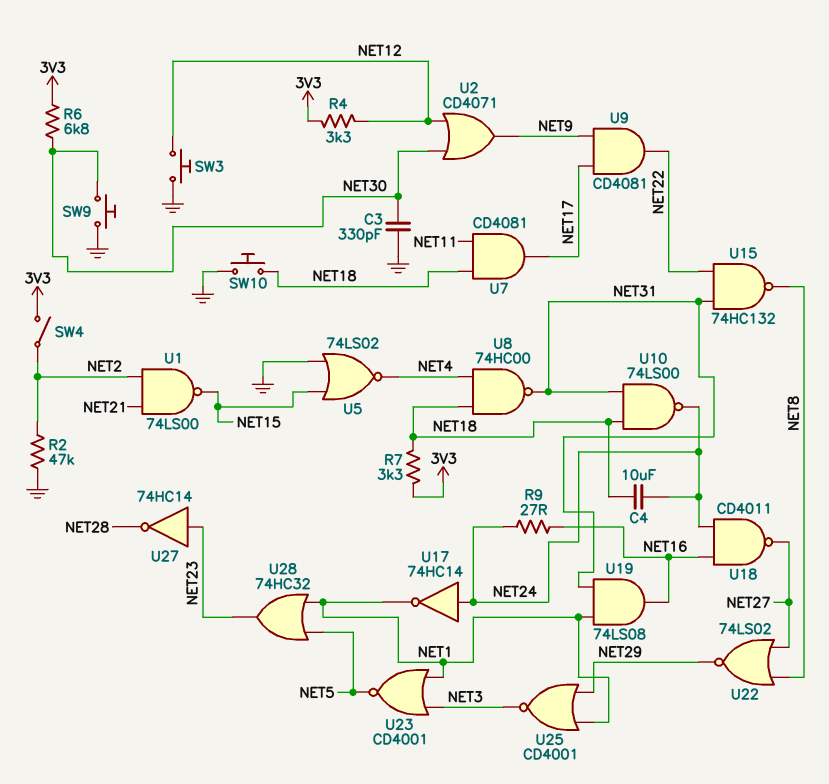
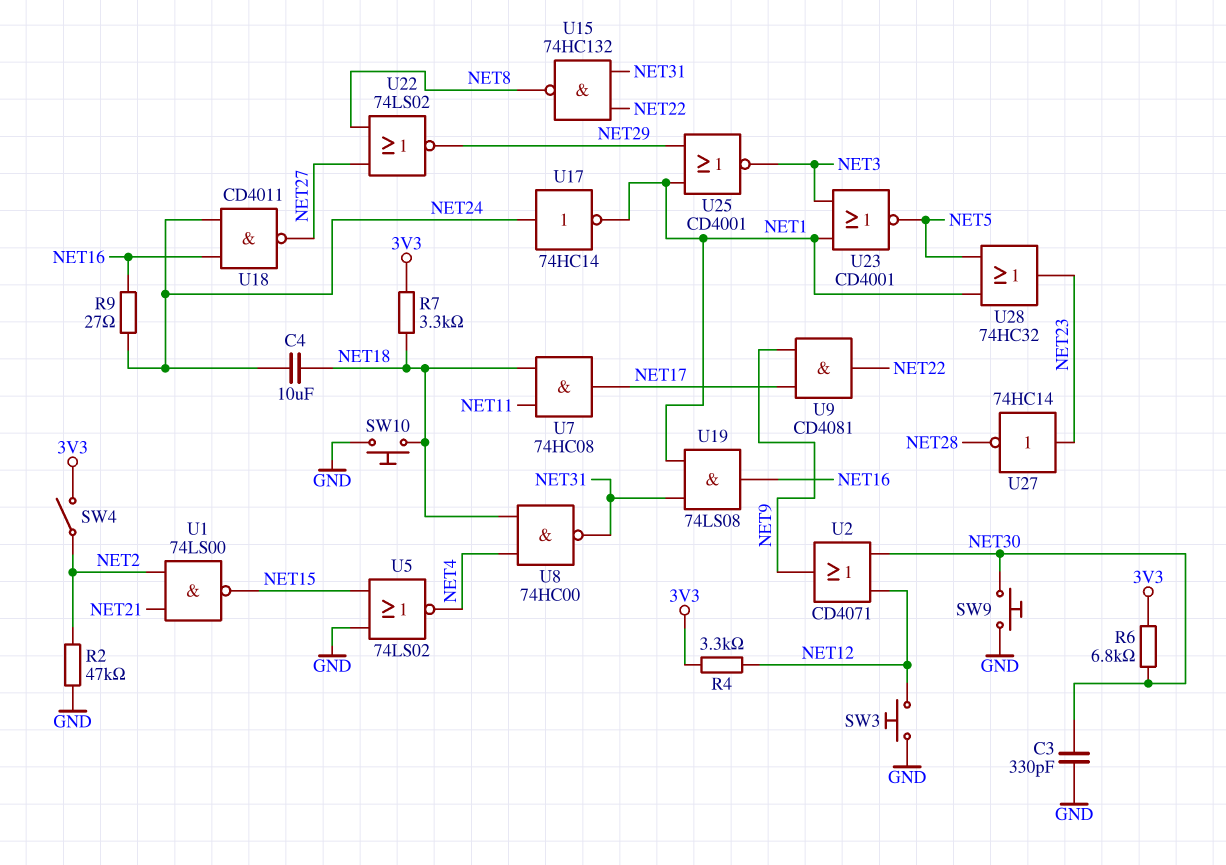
U7: AND CD4081 (in NET11, in NET18, out NET17) -> AND 74HC08 (in NET11, in NET18, out NET17)
U10: NAND 74LS00 (in NET18, in NET31, out NET24) -> none

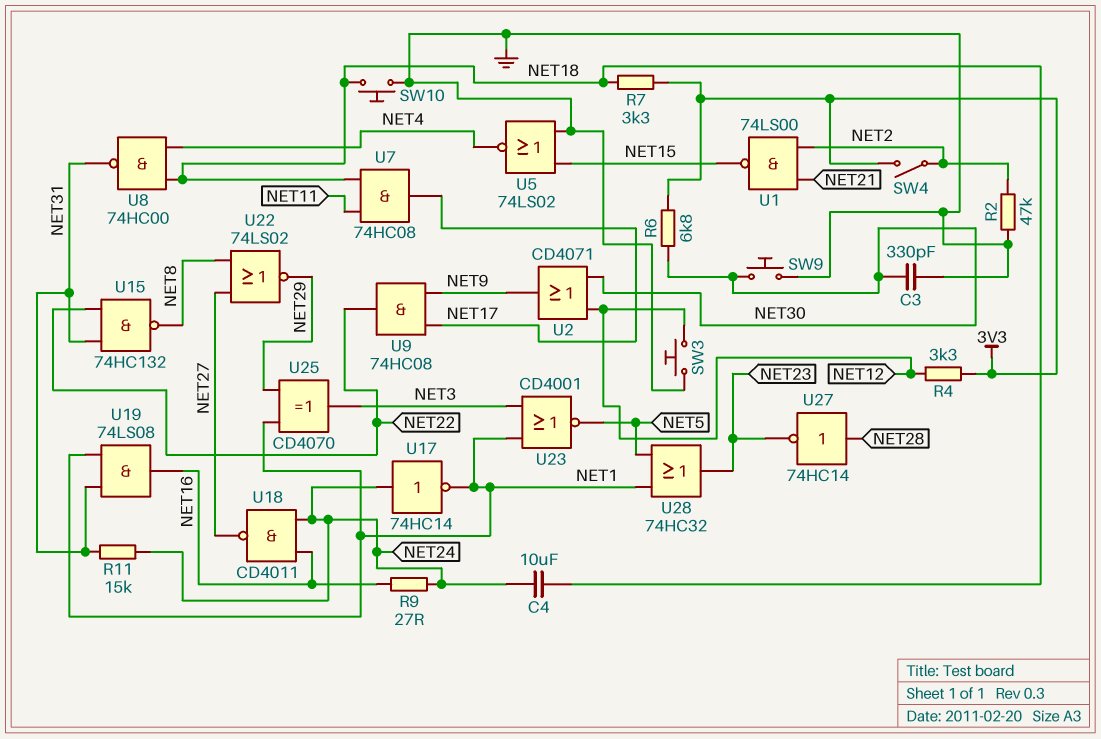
R11: none -> 15k (NET24, NET31)
U9: AND CD4081 (in NET9, in NET17, out NET22) -> AND 74HC08 (in NET9, in NET17, out NET22)
U25: NOR CD4001 (in NET1, in NET29, out NET3) -> XOR CD4070 (in NET1, in NET29, out NET3)
U27: NOT 74HC14 (in NET23, out NET28) -> NOT 74HC14 (in NET28, out NET23)

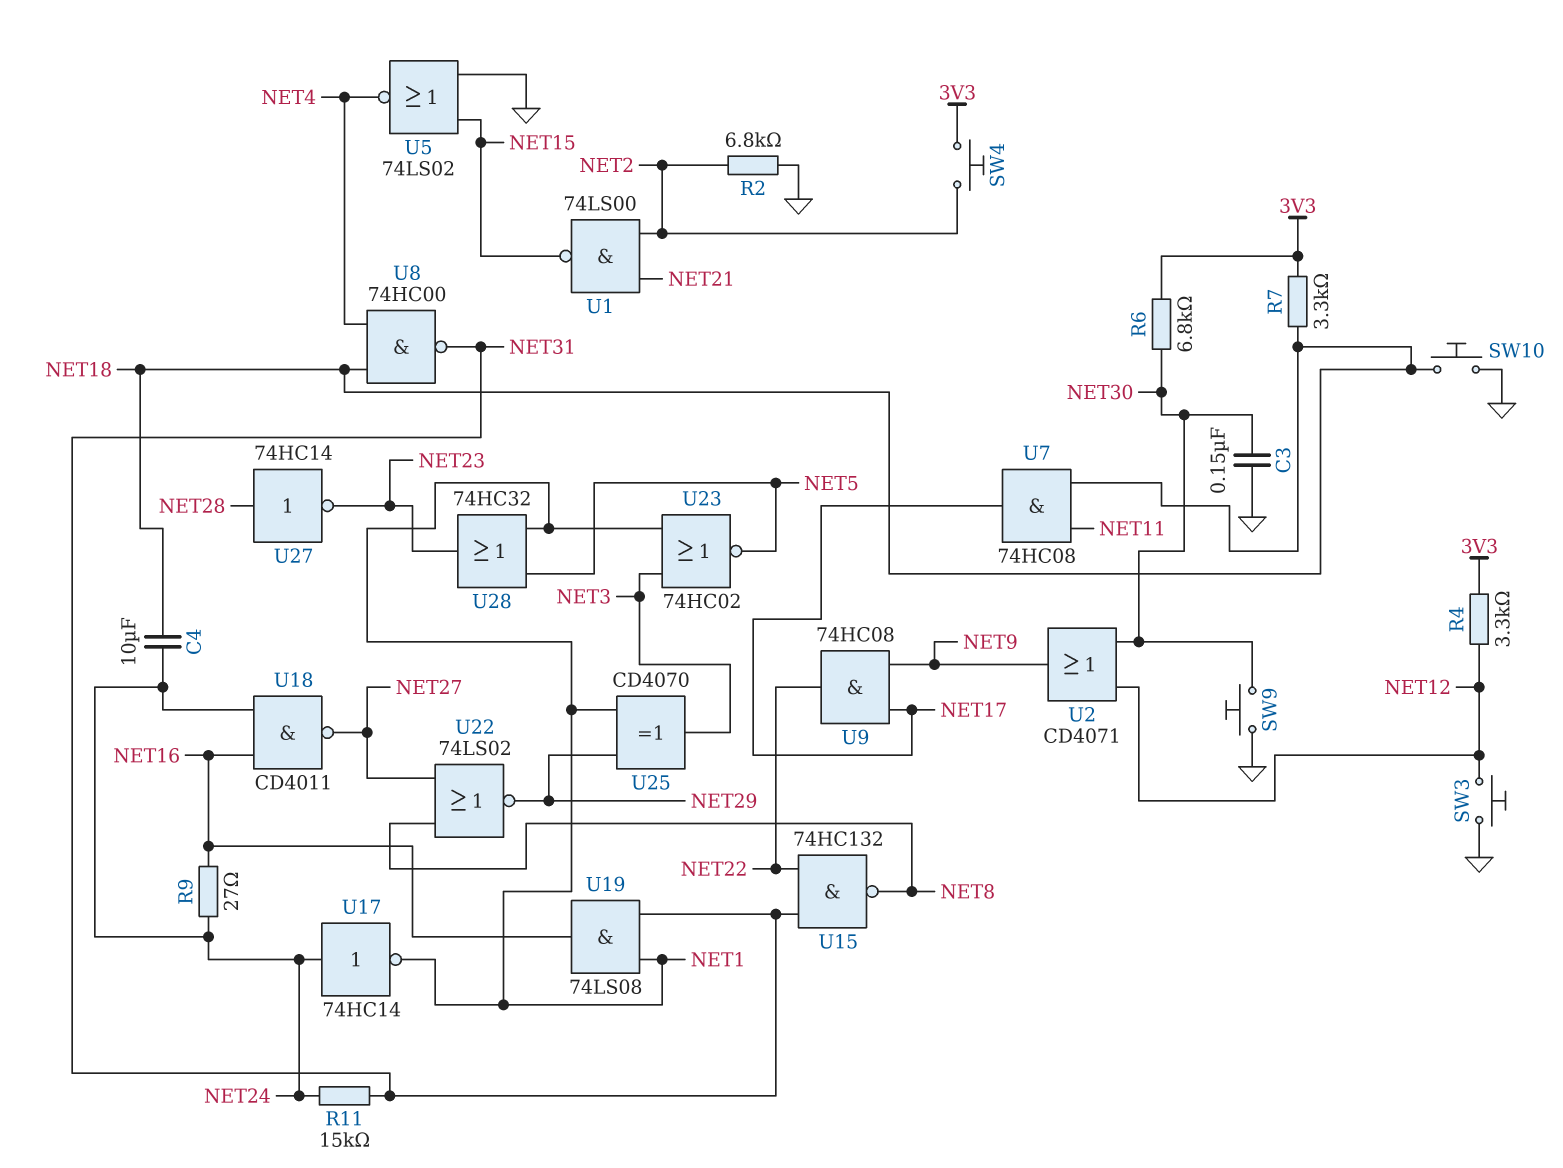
C3: 330pF (GND, NET30) -> 150nF (GND, NET30)
R2: 47k (GND, NET2) -> 6.8k (GND, NET2)
SW4: switch (3V3, NET2) -> button (3V3, NET2)
U23: NOR CD4001 (in NET1, in NET3, out NET5) -> NOR 74HC02 (in NET1, in NET3, out NET5)

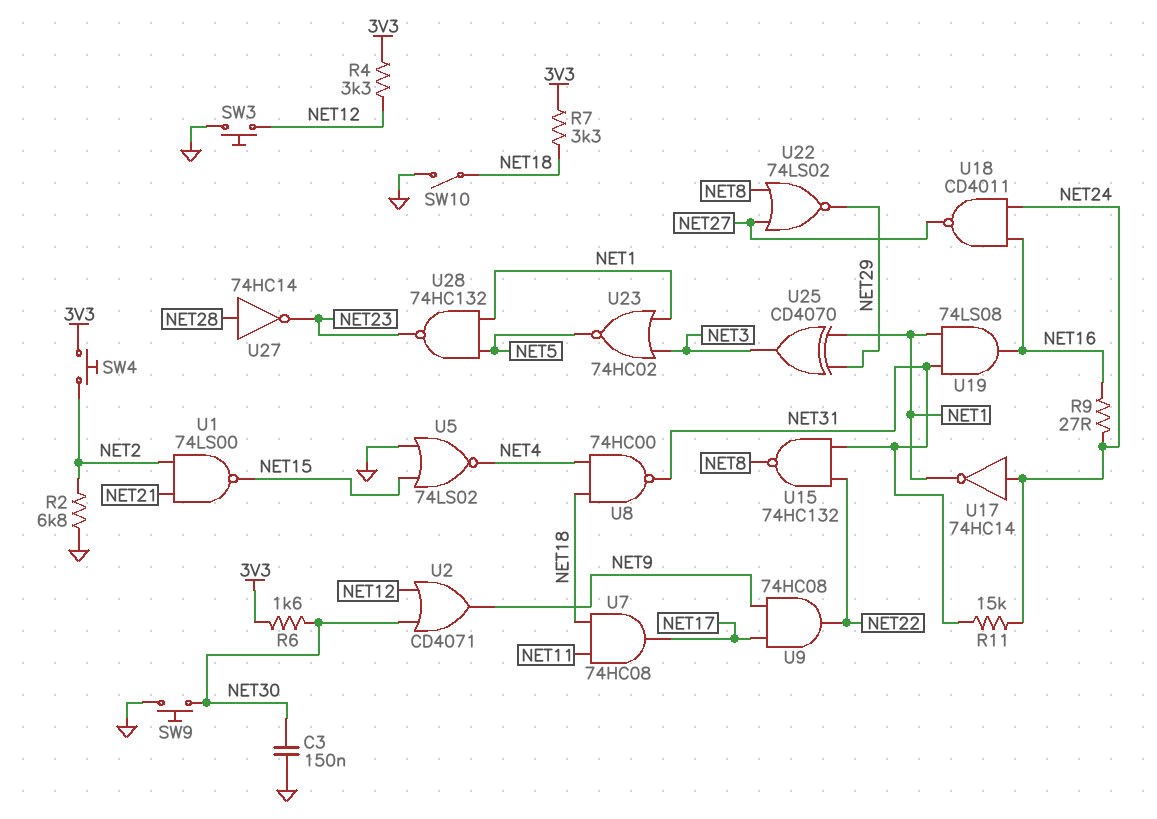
C4: 10uF (NET18, NET24) -> none
R6: 6.8k (3V3, NET30) -> 1.6k (3V3, NET30)
SW10: button (GND, NET18) -> switch (GND, NET18)
U28: OR 74HC32 (in NET1, in NET5, out NET23) -> NAND 74HC132 (in NET1, in NET5, out NET23)

